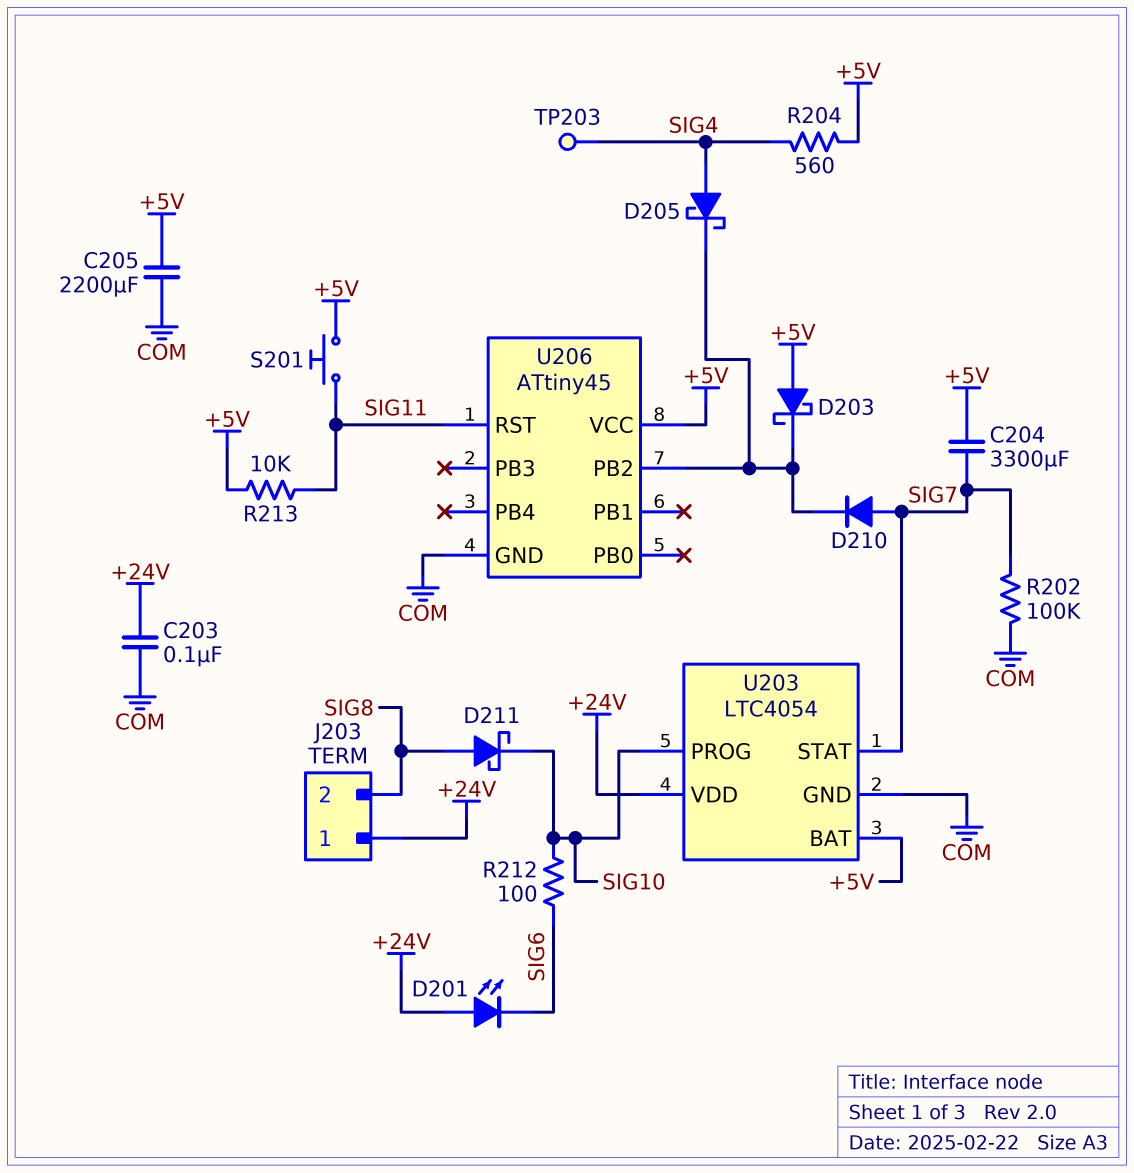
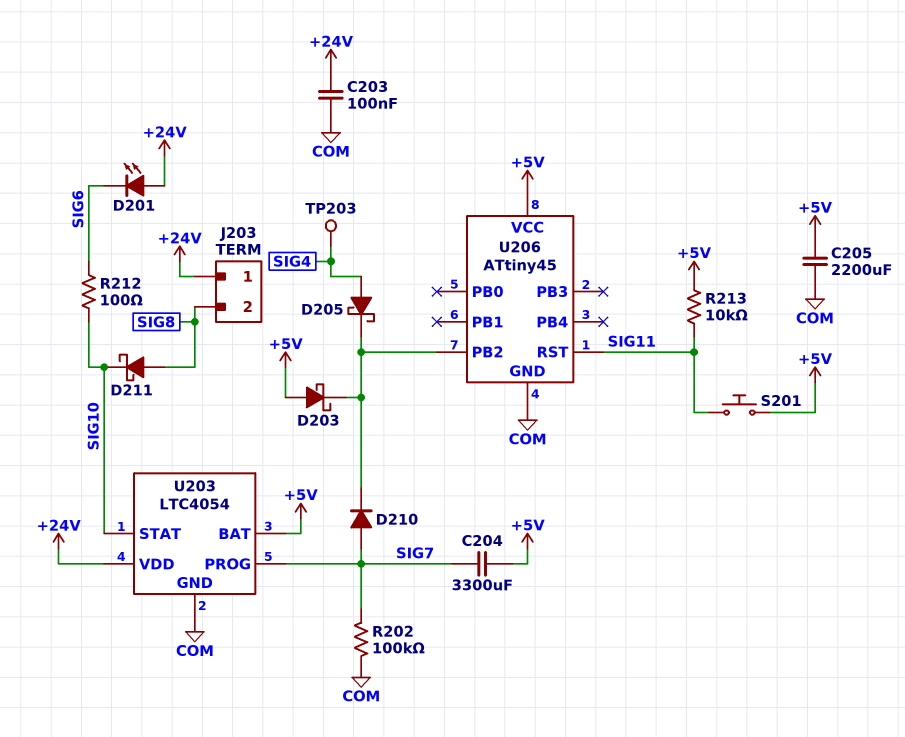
R204: 560 (+5V, SIG4) -> none
U203 pin PROG: SIG10 -> SIG7
U203 pin STAT: SIG7 -> SIG10

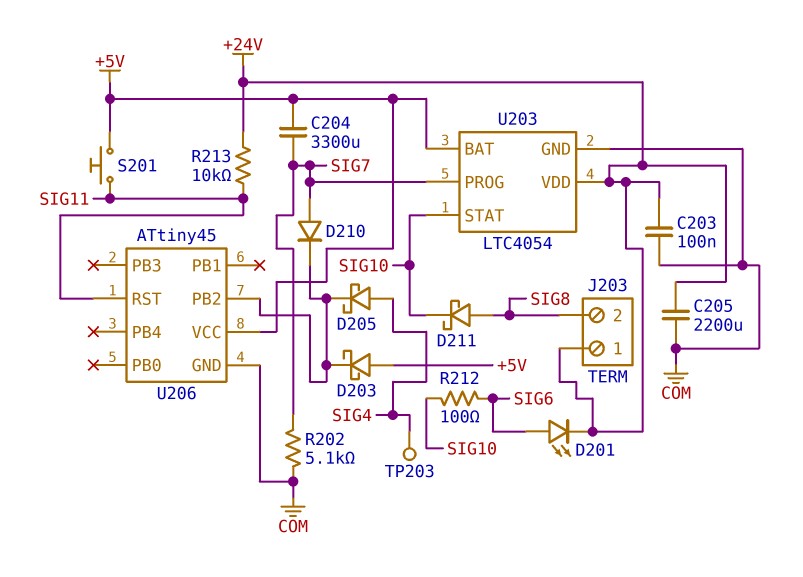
C205: 2200uF (+5V, COM) -> 2200uF (+24V, COM)
D201: LED (A +24V, K SIG6) -> LED (A SIG6, K +24V)
R202: 100k (COM, SIG7) -> 5.1k (COM, SIG7)
R213: 10k (+5V, SIG11) -> 10k (+24V, SIG11)

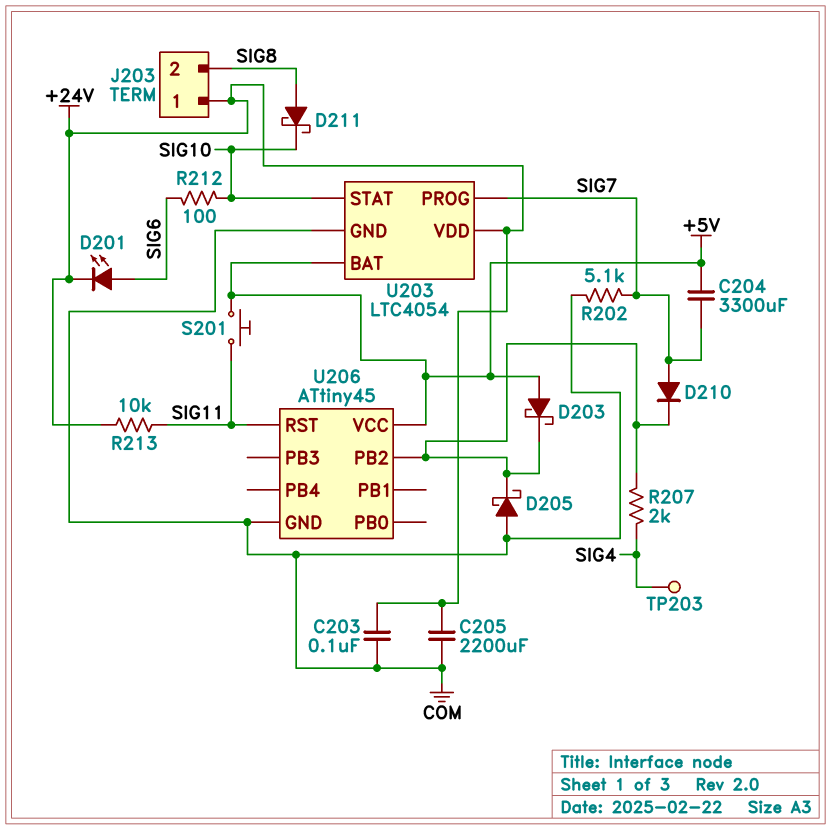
D205: schottky (A SIG4, K U206/PB2) -> schottky (A COM, K U206/PB2)
R207: none -> 2k (SIG4, U206/PB2)

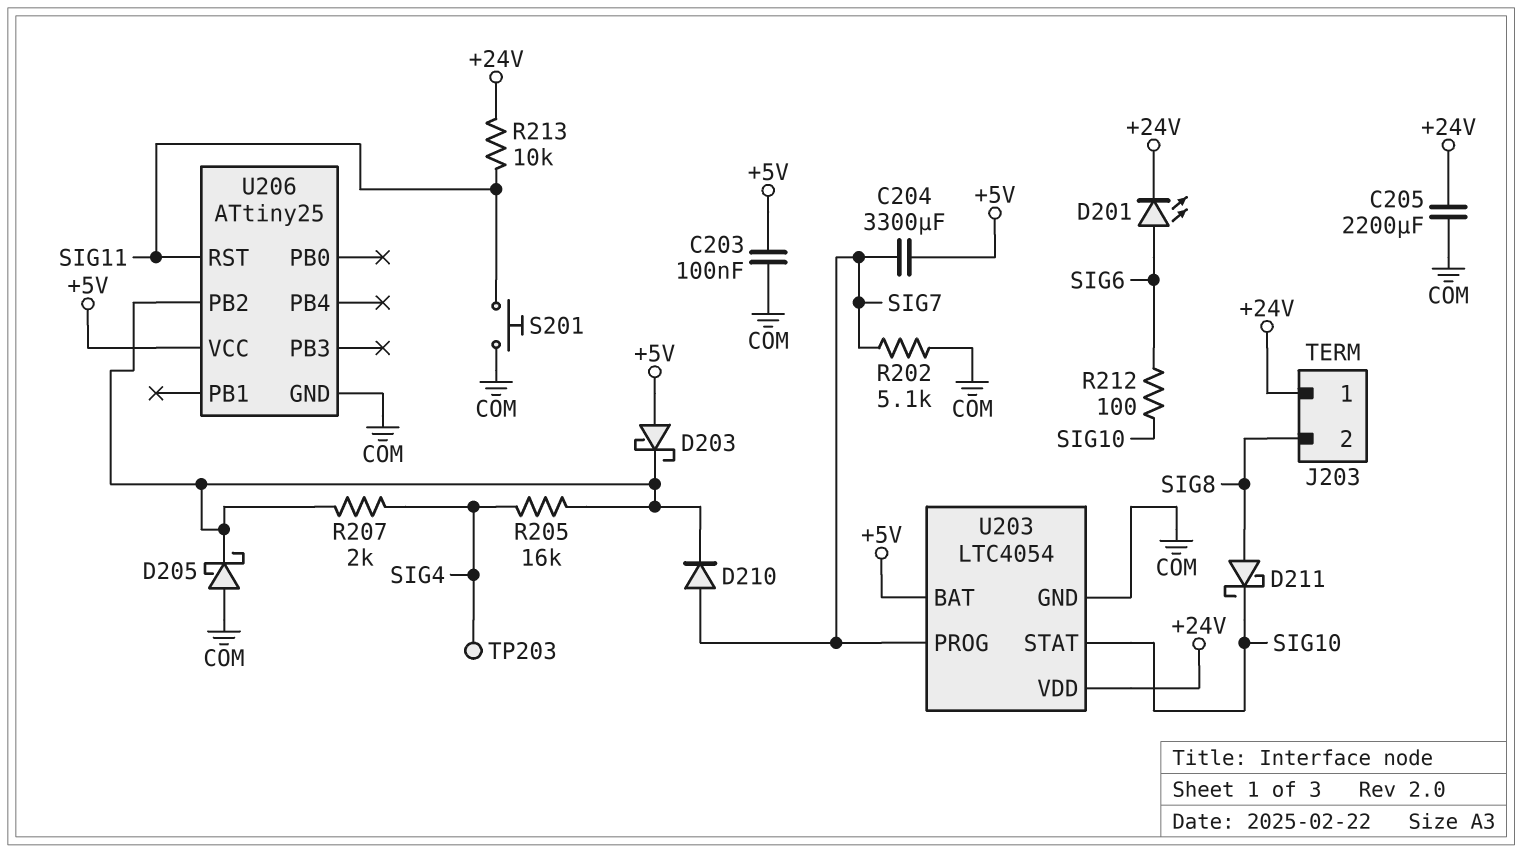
C203: 100nF (+24V, COM) -> 100nF (+5V, COM)
R205: none -> 16k (SIG4, U206/PB2)
S201: button (+5V, SIG11) -> button (COM, SIG11)
U206: ATtiny45 -> ATtiny25

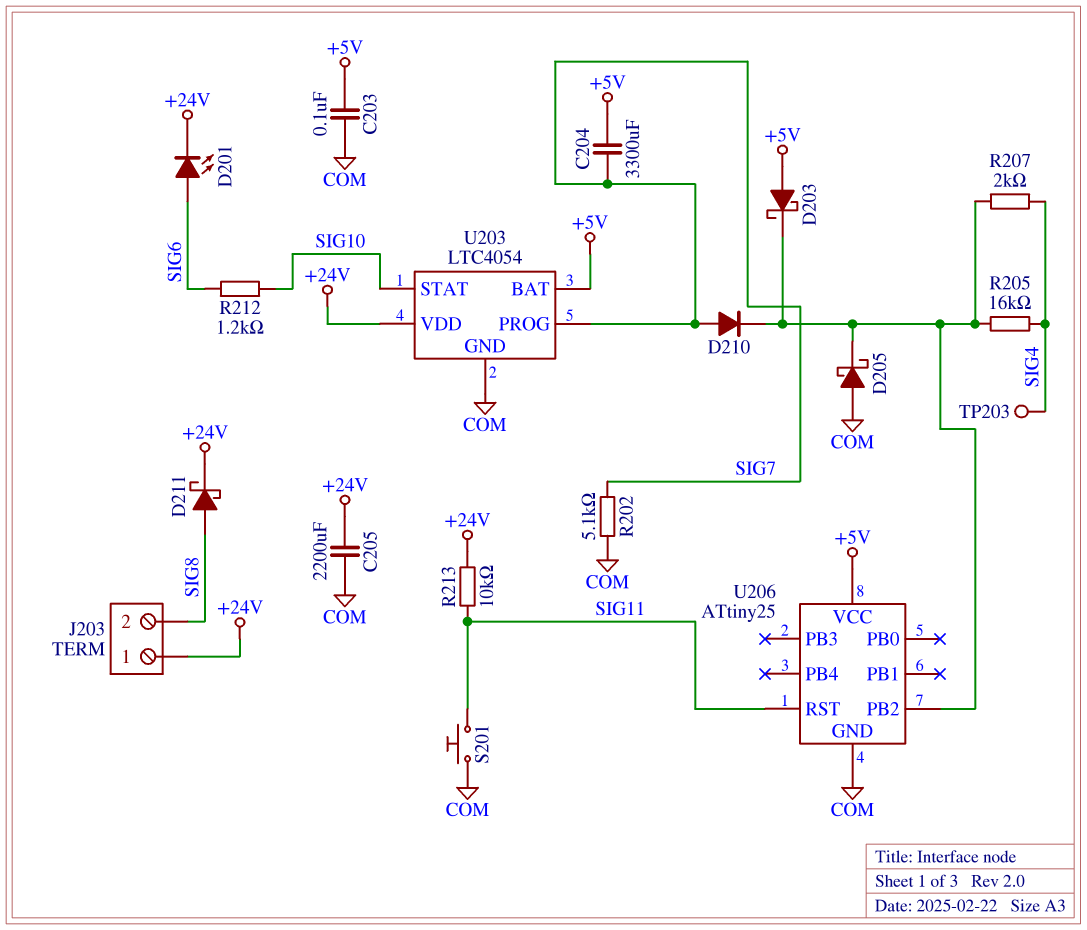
D211: schottky (A SIG8, K SIG10) -> schottky (A SIG8, K +24V)
R212: 100 (SIG6, SIG10) -> 1.2k (SIG6, SIG10)

